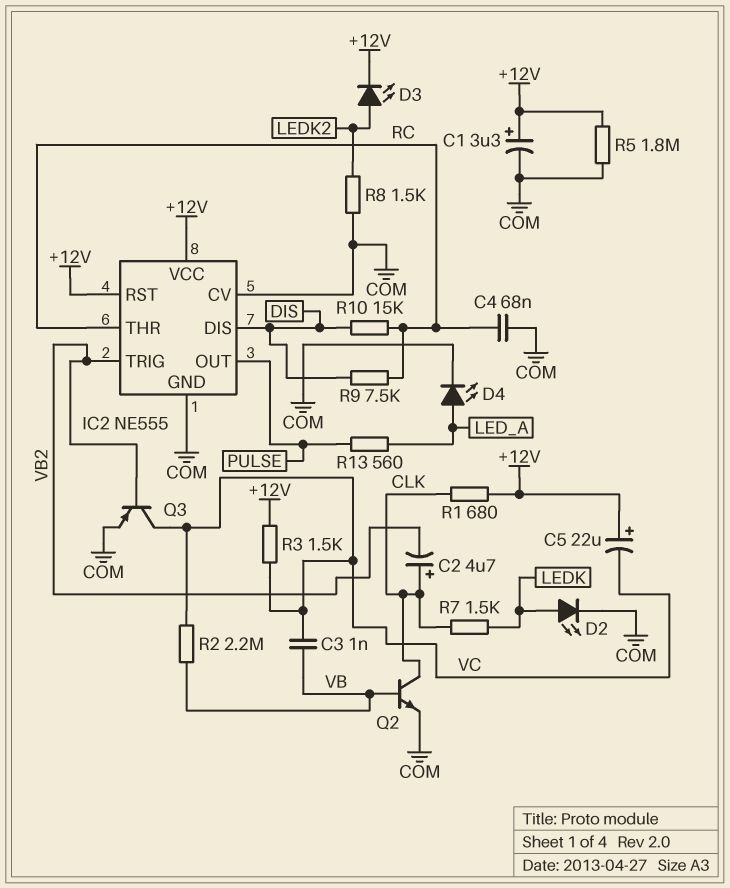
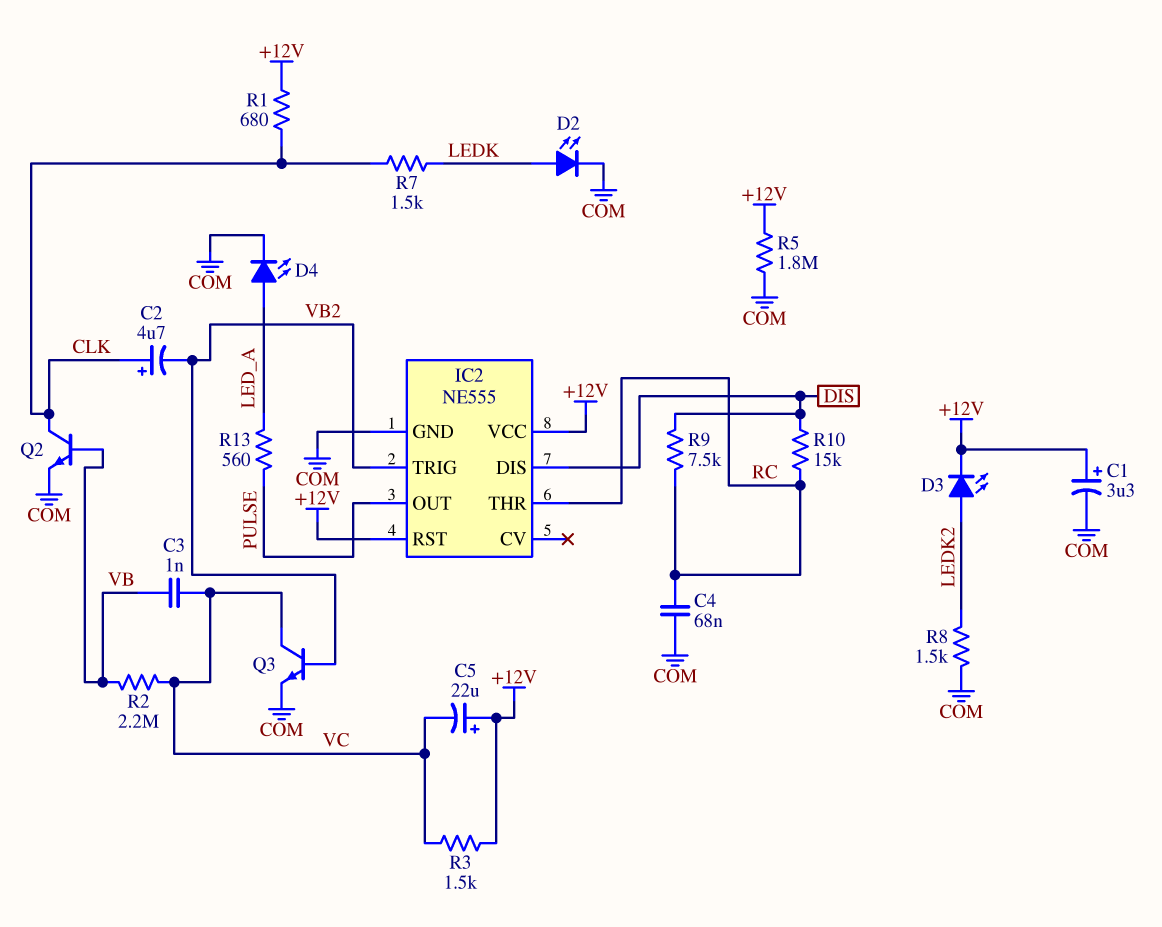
IC2 pin CV: COM -> none
Q3: PNP (B VB2, C VC, E COM) -> NPN (B VB2, C VC, E COM)

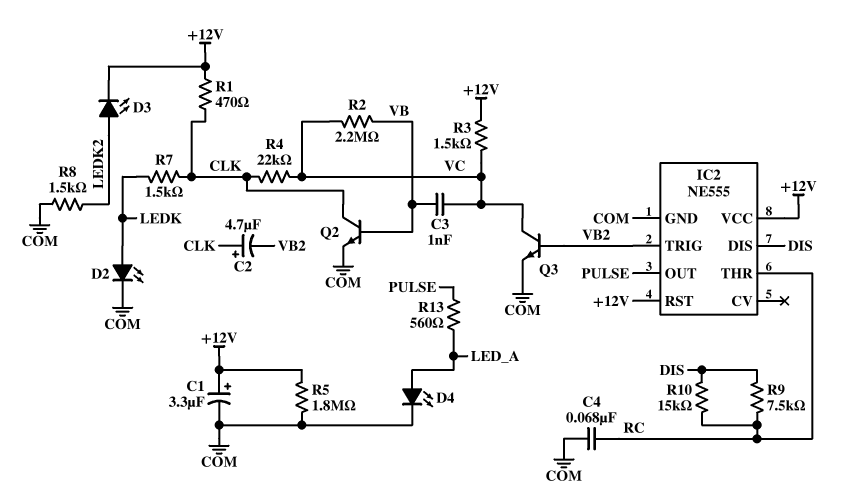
C5: 22uF (plus +12V, minus VC) -> none
R1: 680 (+12V, CLK) -> 470 (+12V, CLK)
R4: none -> 22k (CLK, VC)

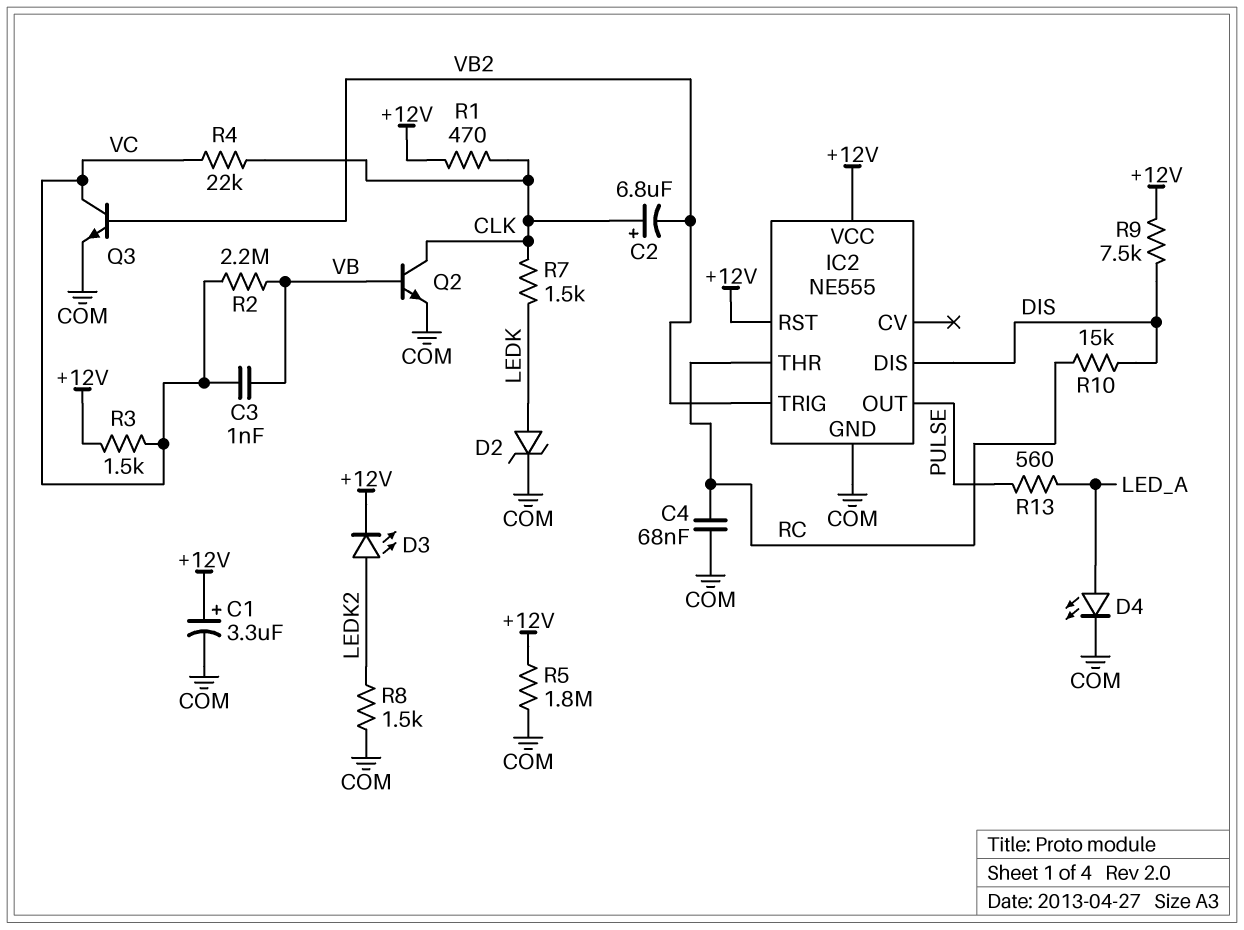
C2: 4.7uF (plus CLK, minus VB2) -> 6.8uF (plus CLK, minus VB2)
D2: LED (A LEDK, K COM) -> zener (A LEDK, K COM)
R9: 7.5k (DIS, RC) -> 7.5k (+12V, DIS)

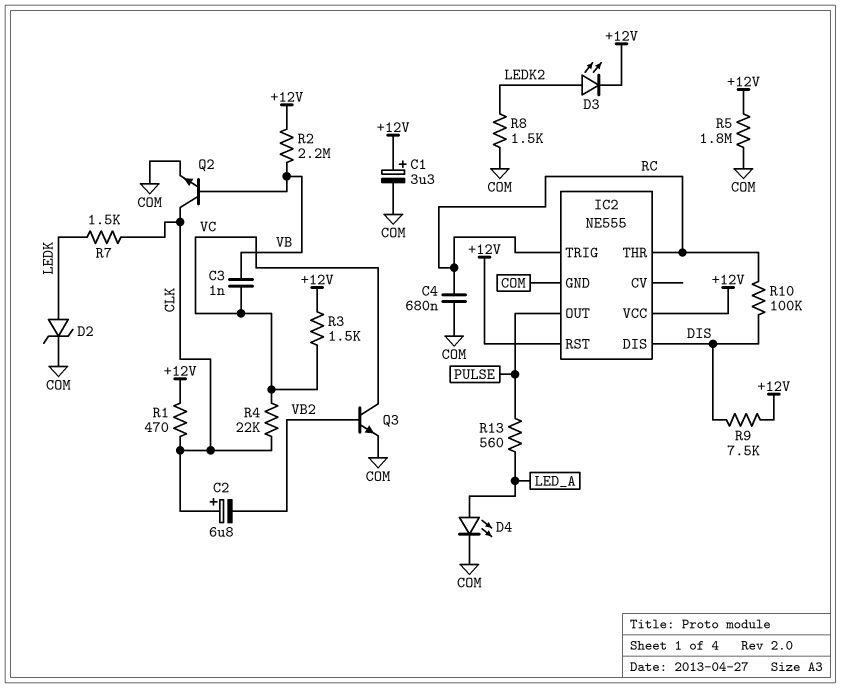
C4: 68nF (COM, RC) -> 680nF (COM, RC)
IC2 pin TRIG: VB2 -> RC
R2: 2.2M (VB, VC) -> 2.2M (+12V, VB)
R10: 15k (DIS, RC) -> 100k (DIS, RC)

